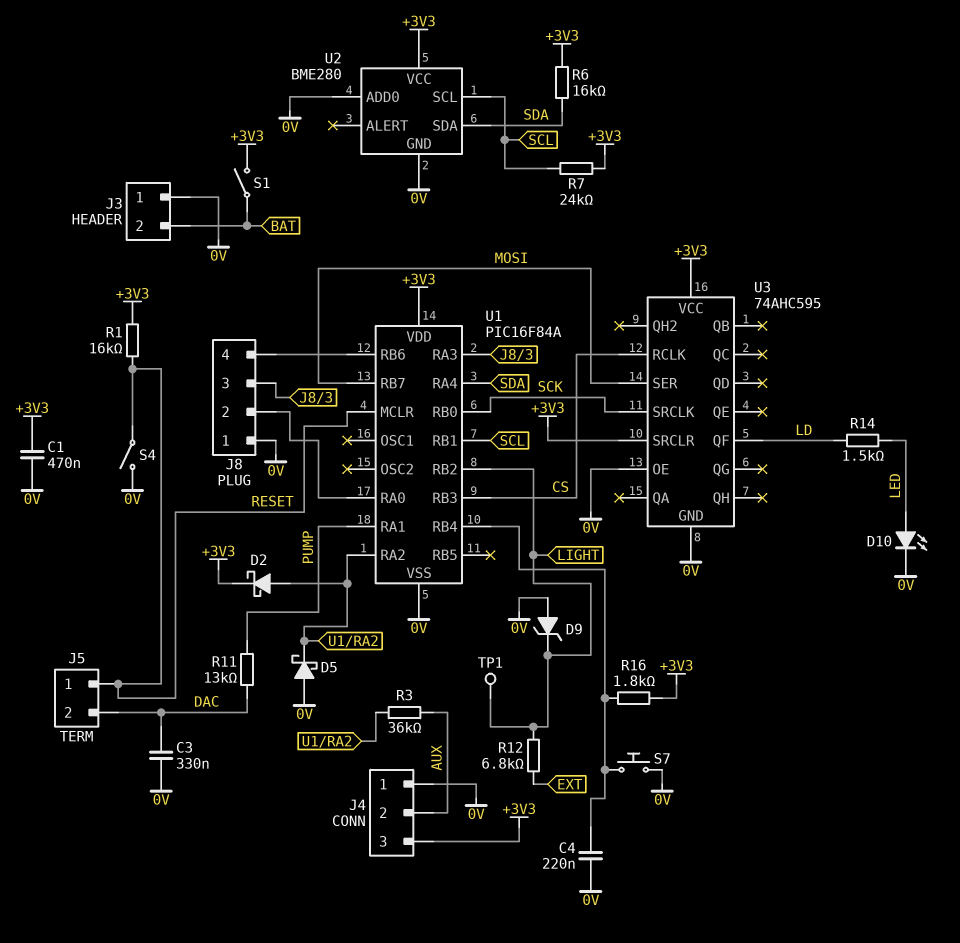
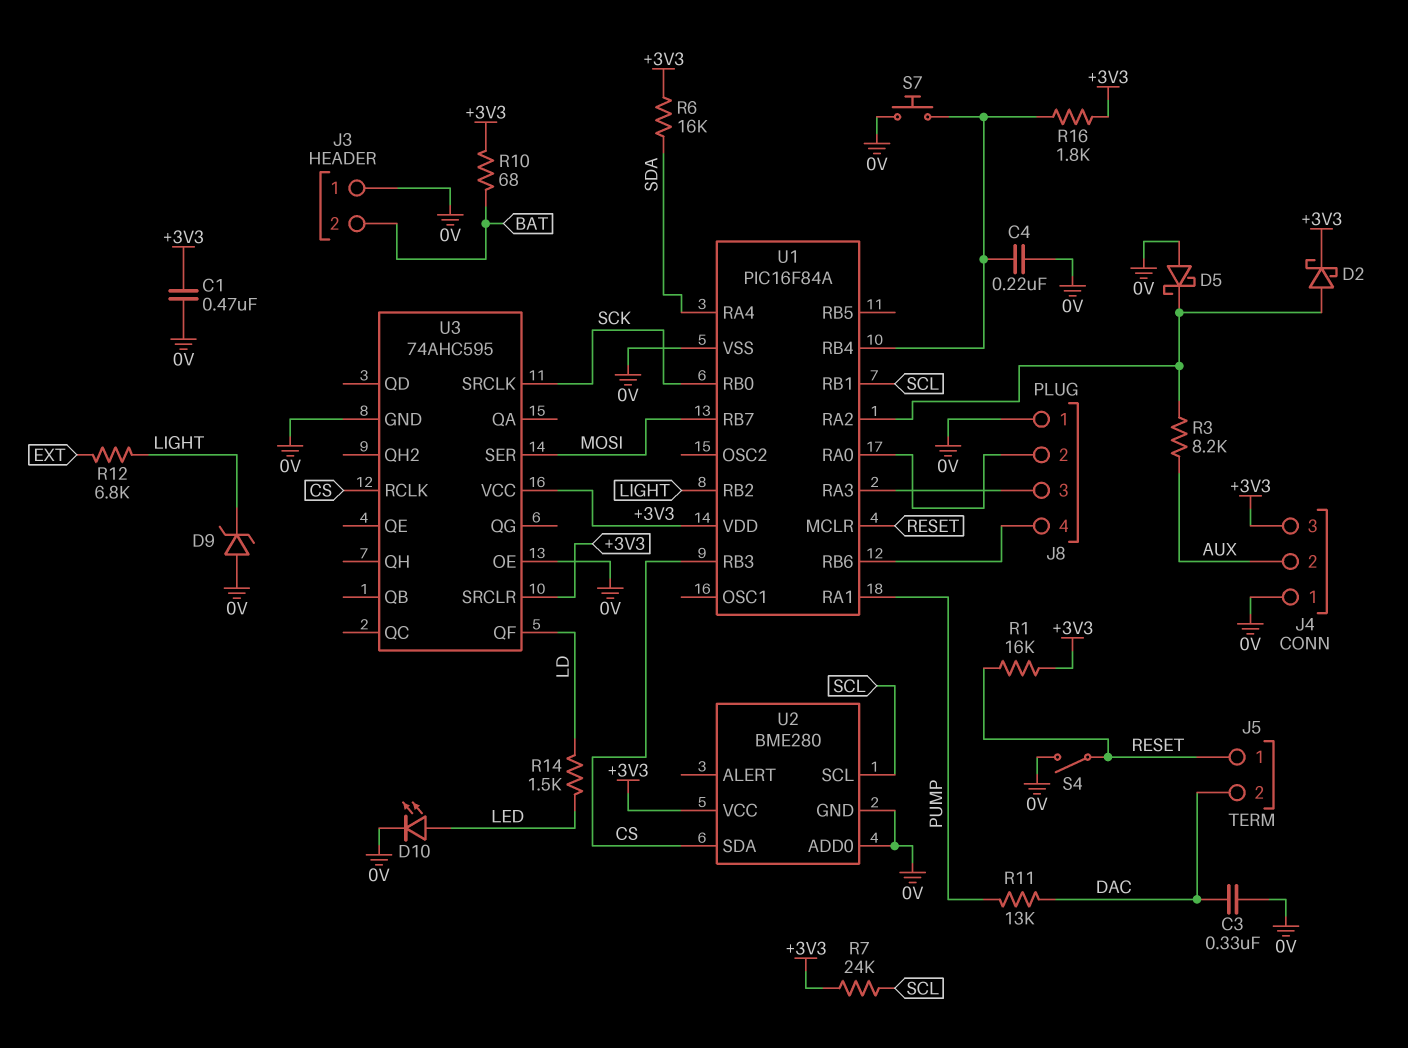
R3: 36k (AUX, U1/RA2) -> 8.2k (AUX, U1/RA2)
R10: none -> 68 (+3V3, BAT)
S1: switch (+3V3, BAT) -> none
TP1: test point (LIGHT) -> none
U2 pin SDA: SDA -> CS

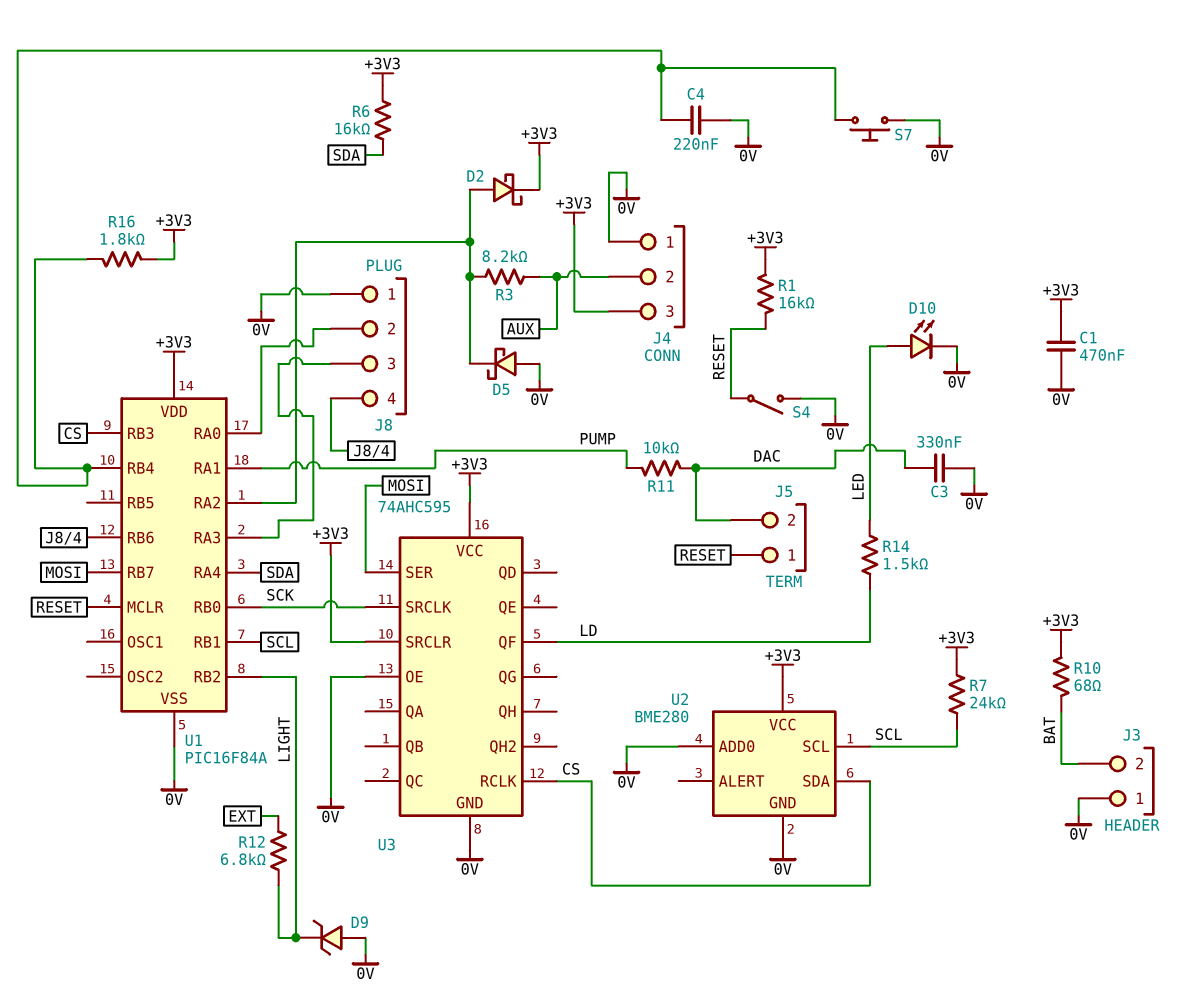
R11: 13k (DAC, PUMP) -> 10k (DAC, PUMP)

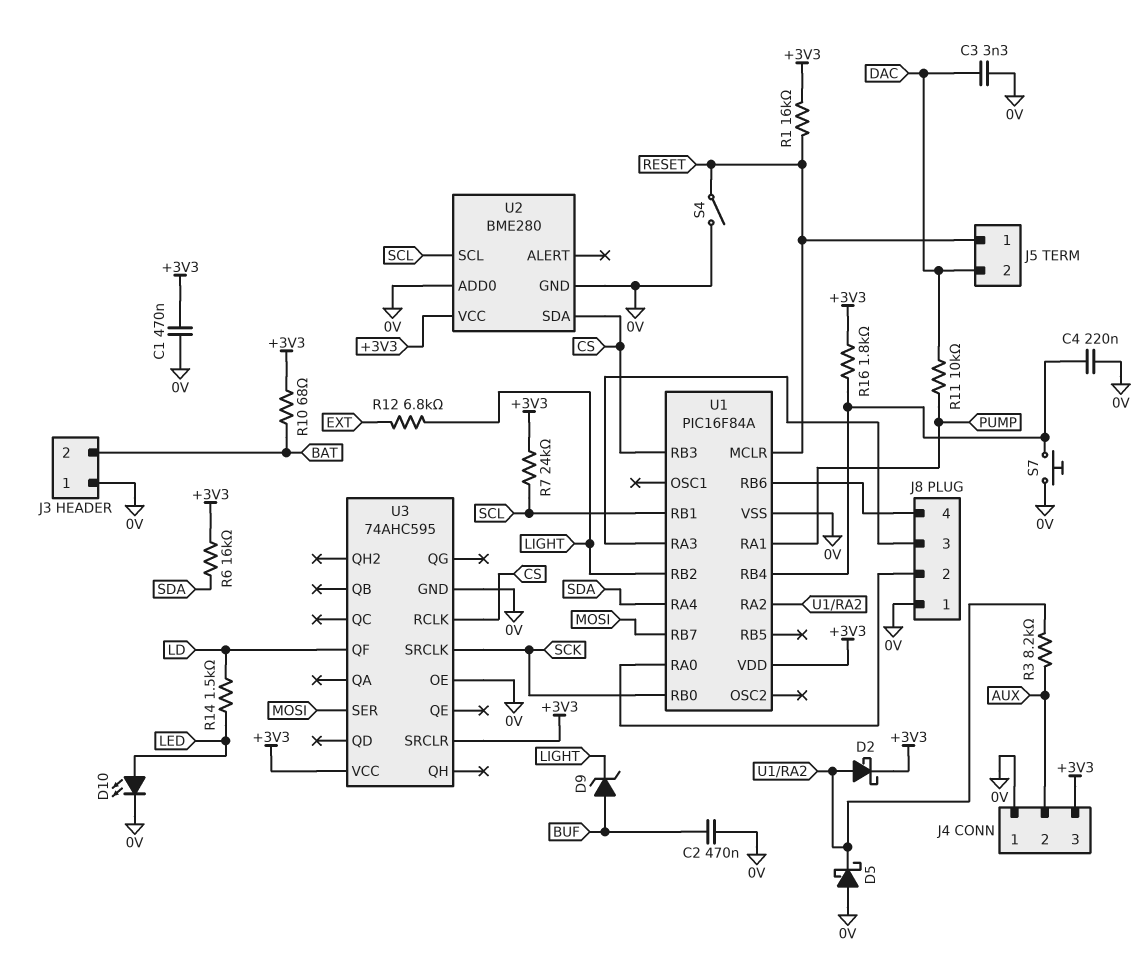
C2: none -> 470nF (0V, BUF)
C3: 330nF (0V, DAC) -> 3.3nF (0V, DAC)
D9: zener (A 0V, K LIGHT) -> zener (A BUF, K LIGHT)

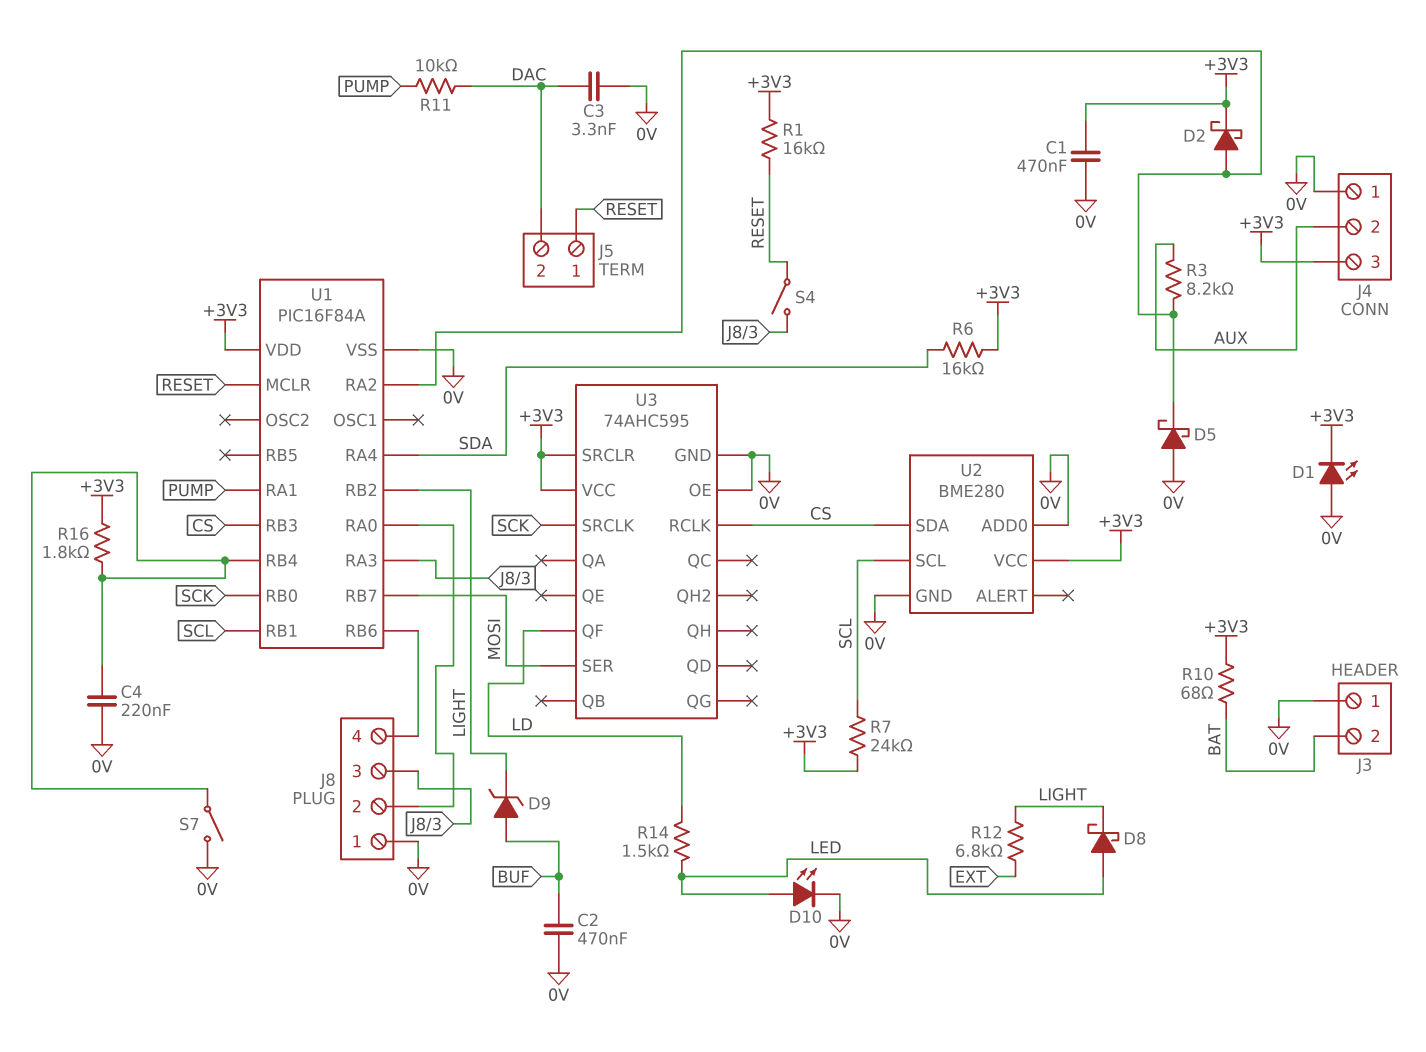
D1: none -> LED (A 0V, K +3V3)
D8: none -> schottky (A LED, K LIGHT)
S4: switch (0V, RESET) -> switch (J8/3, RESET)
S7: button (0V, U1/RB4) -> switch (0V, U1/RB4)

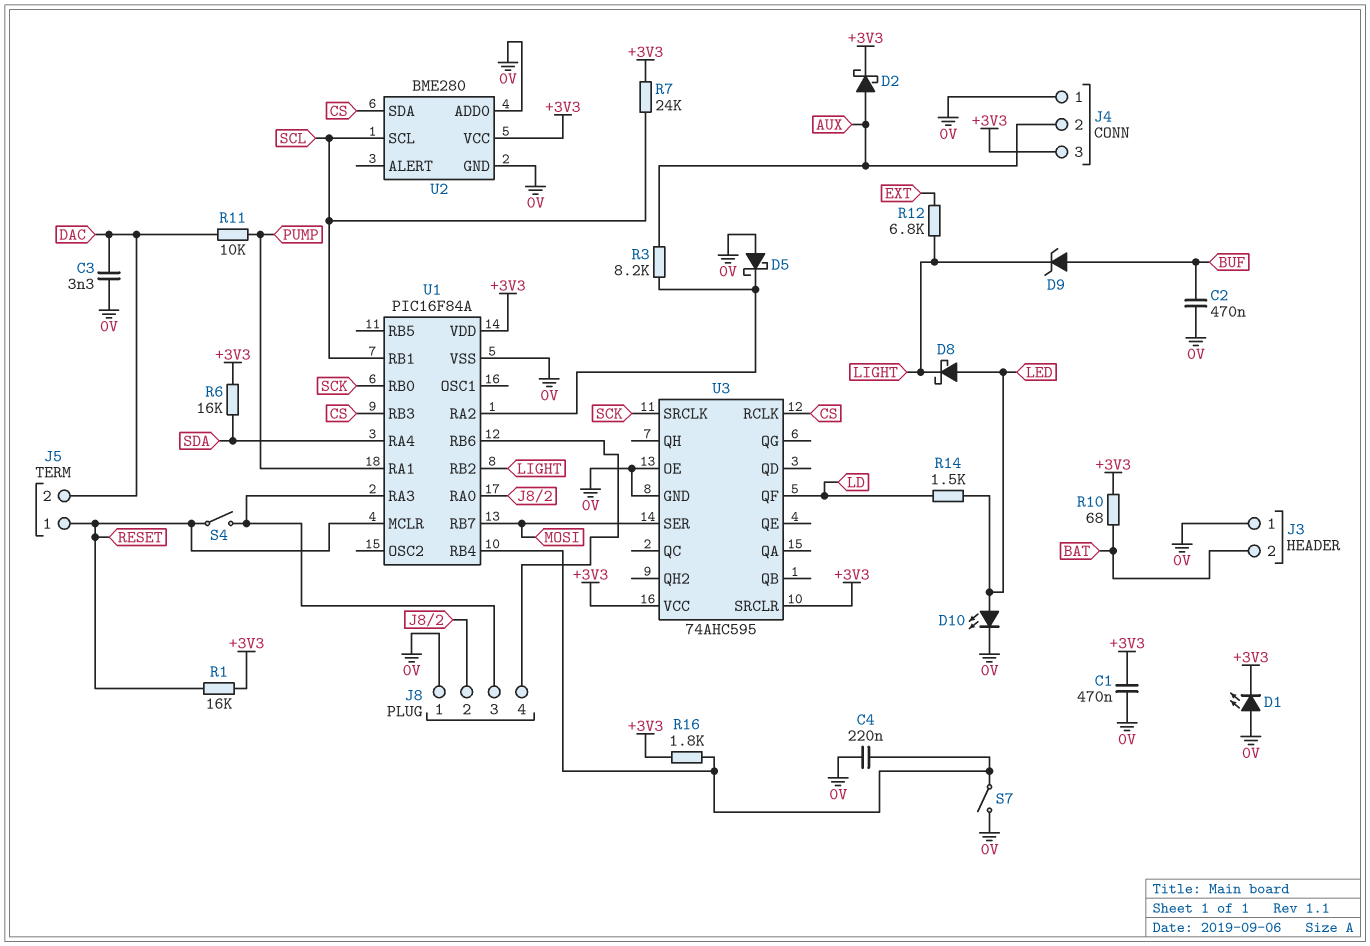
D2: schottky (A U1/RA2, K +3V3) -> schottky (A AUX, K +3V3)

